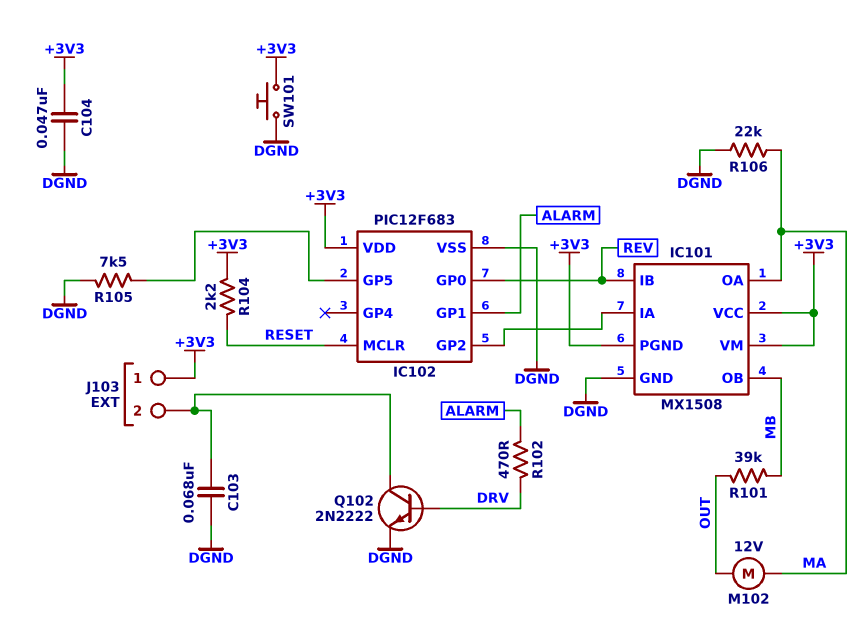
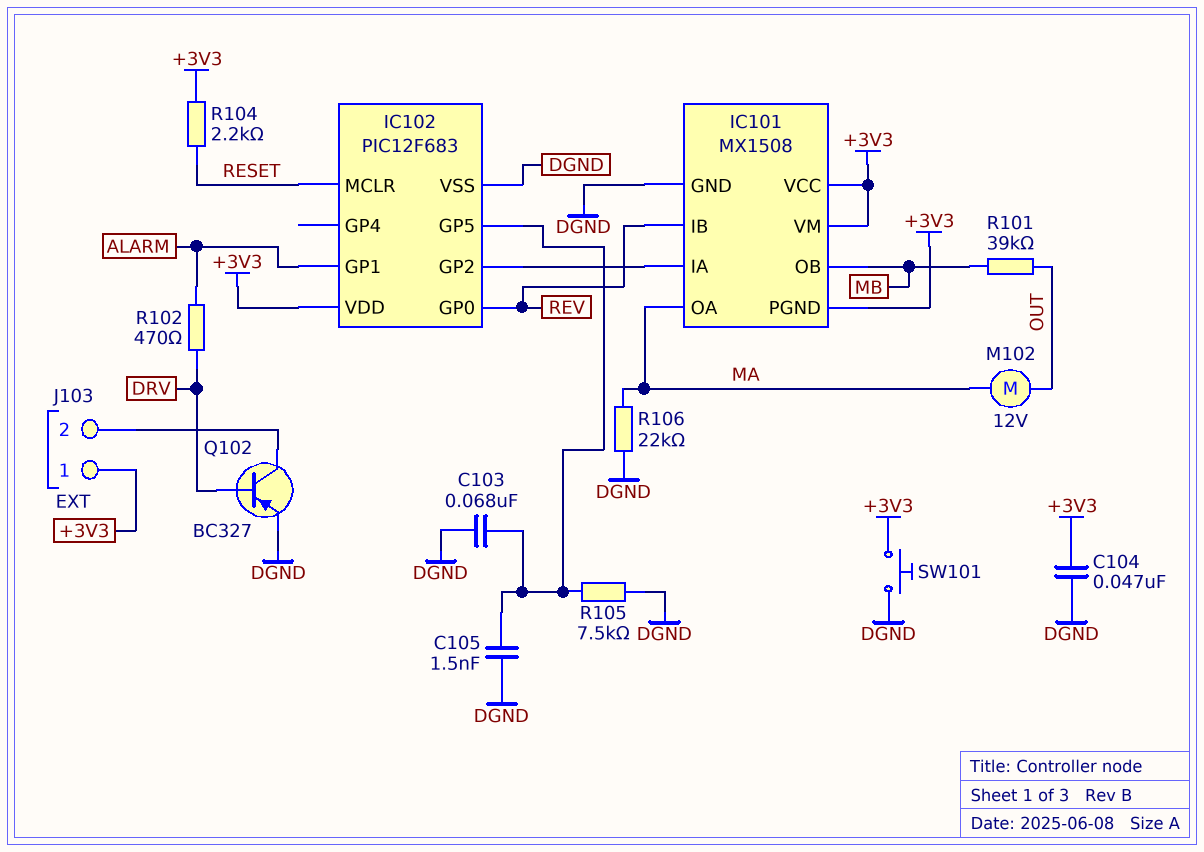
C103: 68nF (DGND, J103/2) -> 68nF (DGND, IC102/GP5)
C105: none -> 1.5nF (DGND, IC102/GP5)
Q102: NPN 2N2222 (B DRV, C J103/2, E DGND) -> PNP BC327 (B DRV, C J103/2, E DGND)

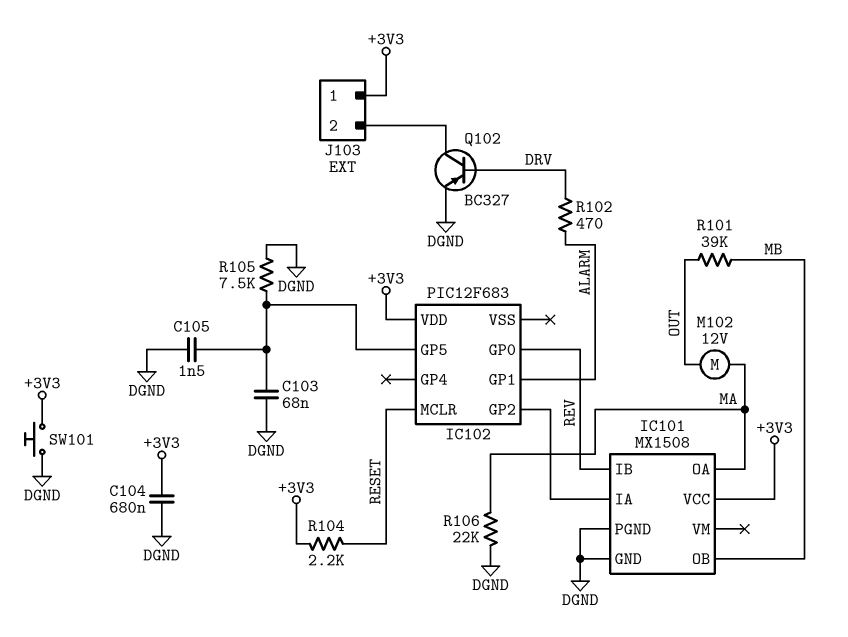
C104: 47nF (+3V3, DGND) -> 680nF (+3V3, DGND)
IC101 pin PGND: +3V3 -> DGND
IC101 pin VM: +3V3 -> none
IC102 pin VSS: DGND -> none

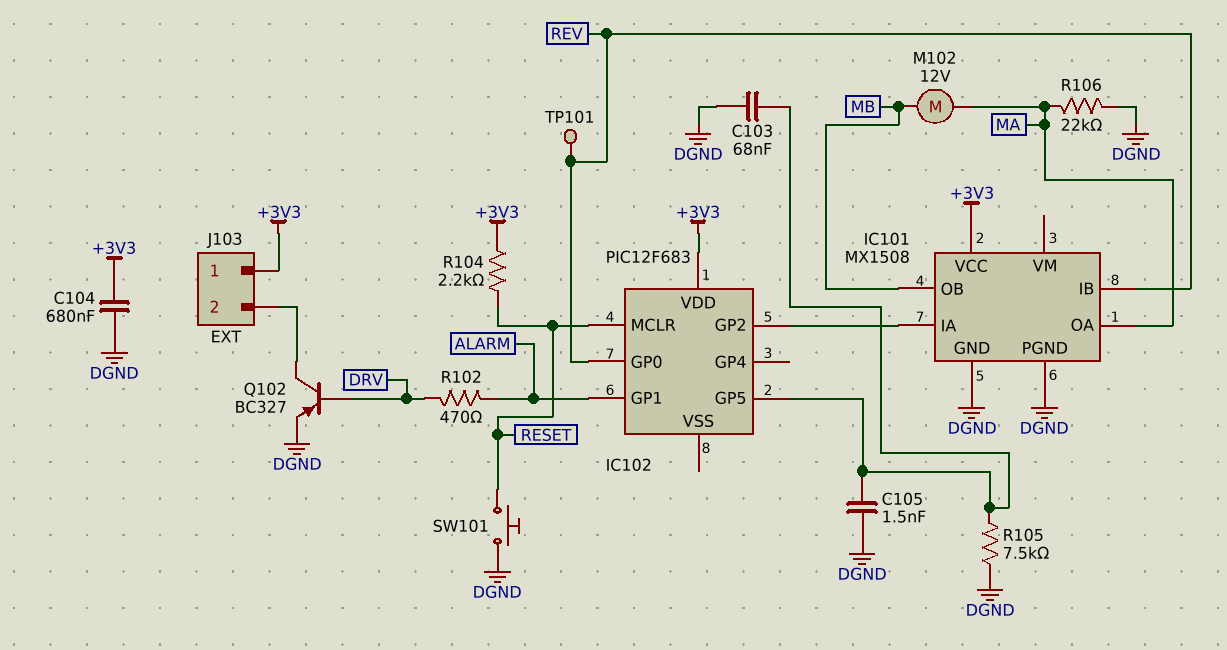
M102: motor 12V (MA, OUT) -> motor 12V (MA, MB)
R101: 39k (MB, OUT) -> none
SW101: button (+3V3, DGND) -> button (DGND, RESET)
TP101: none -> test point (REV)

